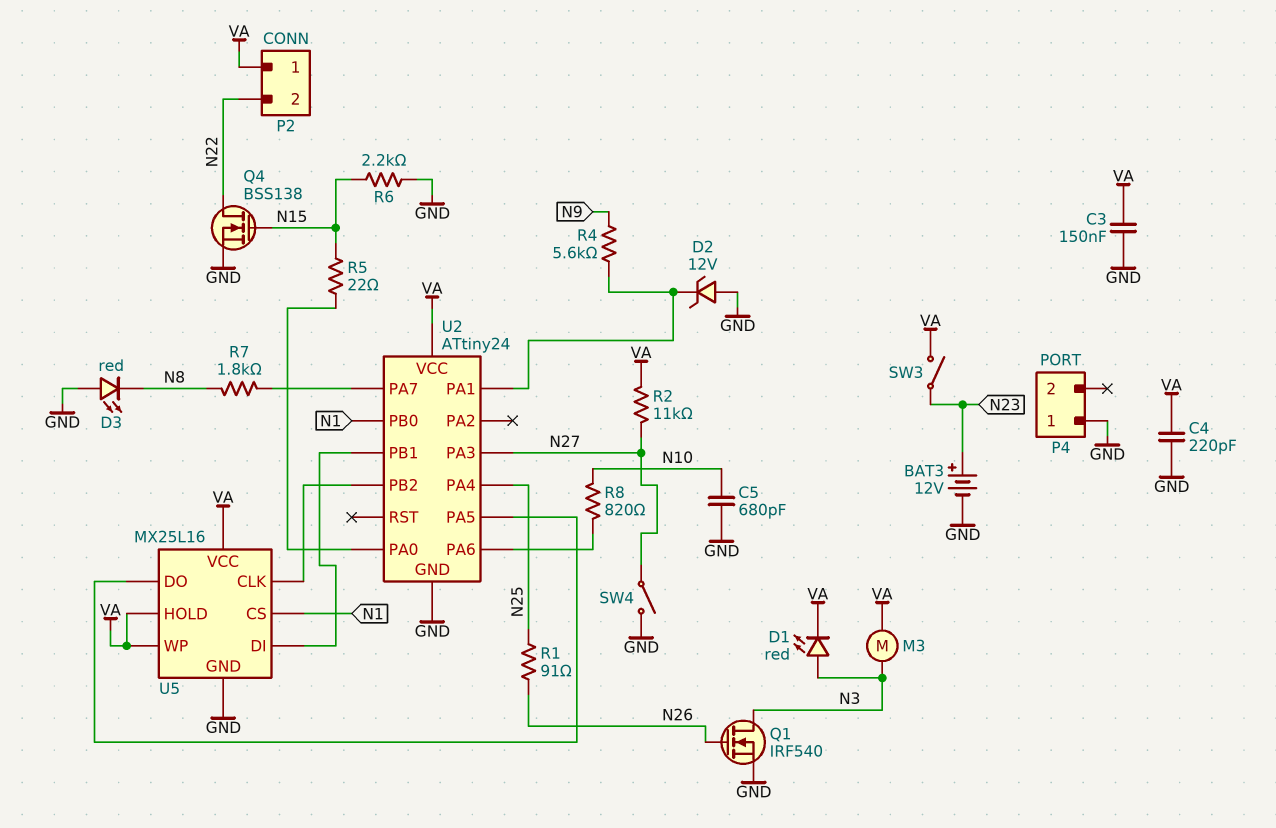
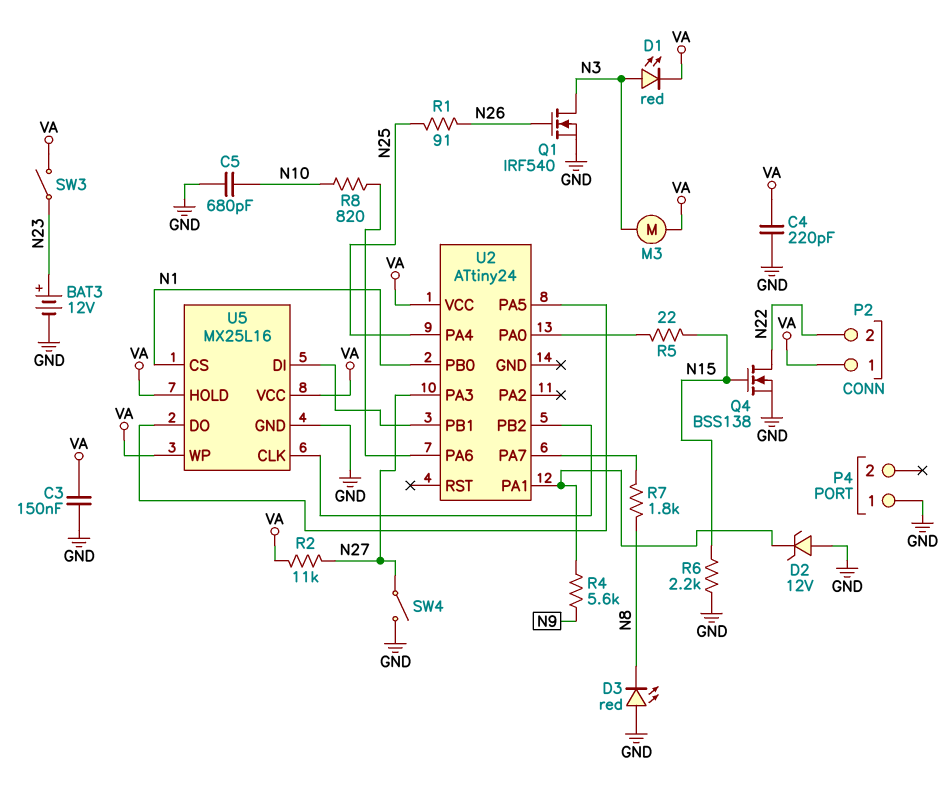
U2 pin GND: GND -> none

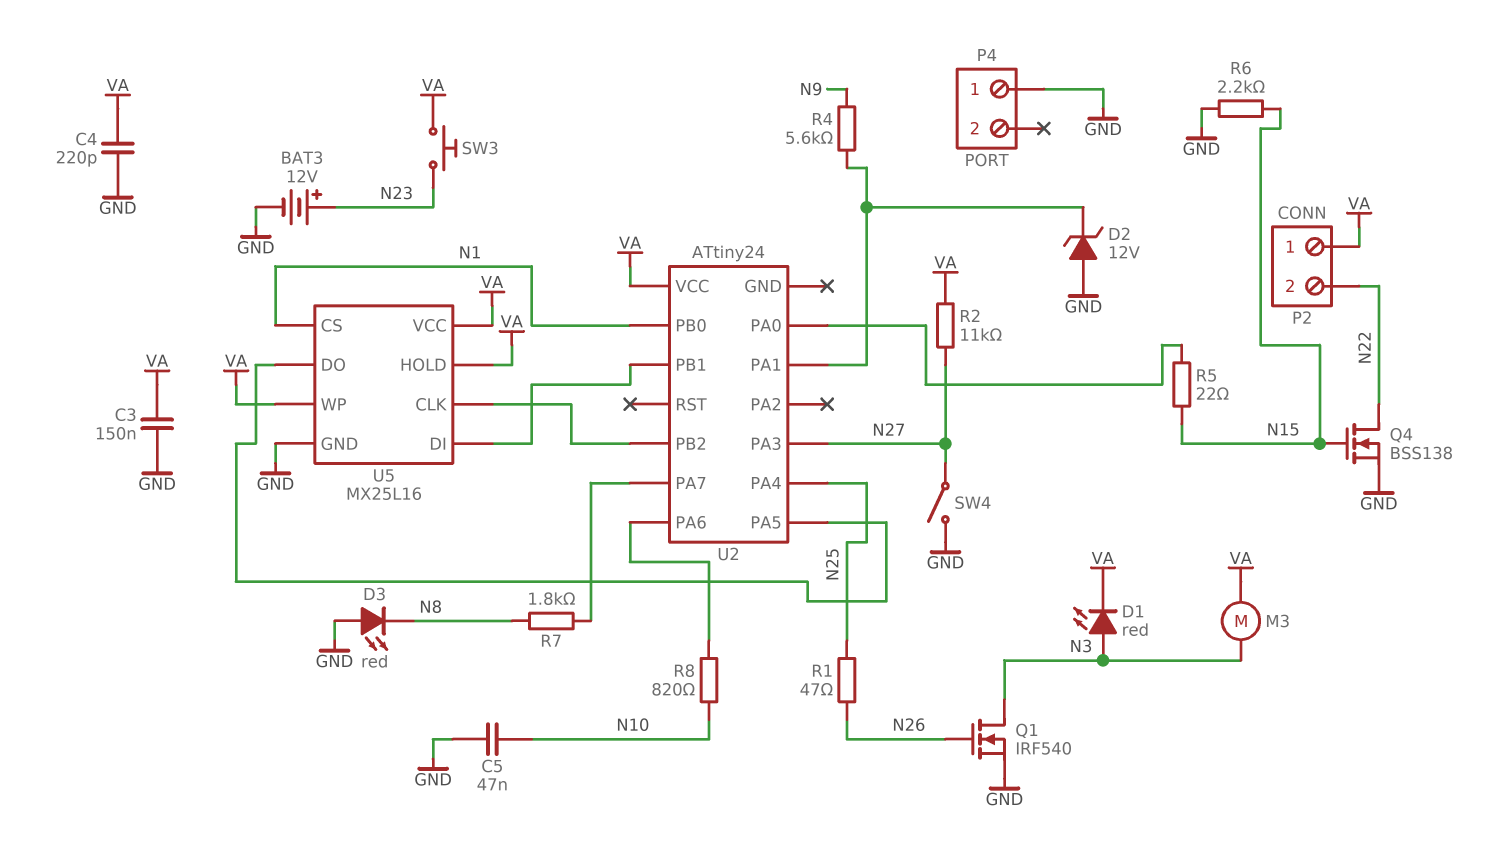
C5: 680pF (GND, N10) -> 47nF (GND, N10)
R1: 91 (N25, N26) -> 47 (N25, N26)
SW3: switch (N23, VA) -> button (N23, VA)

